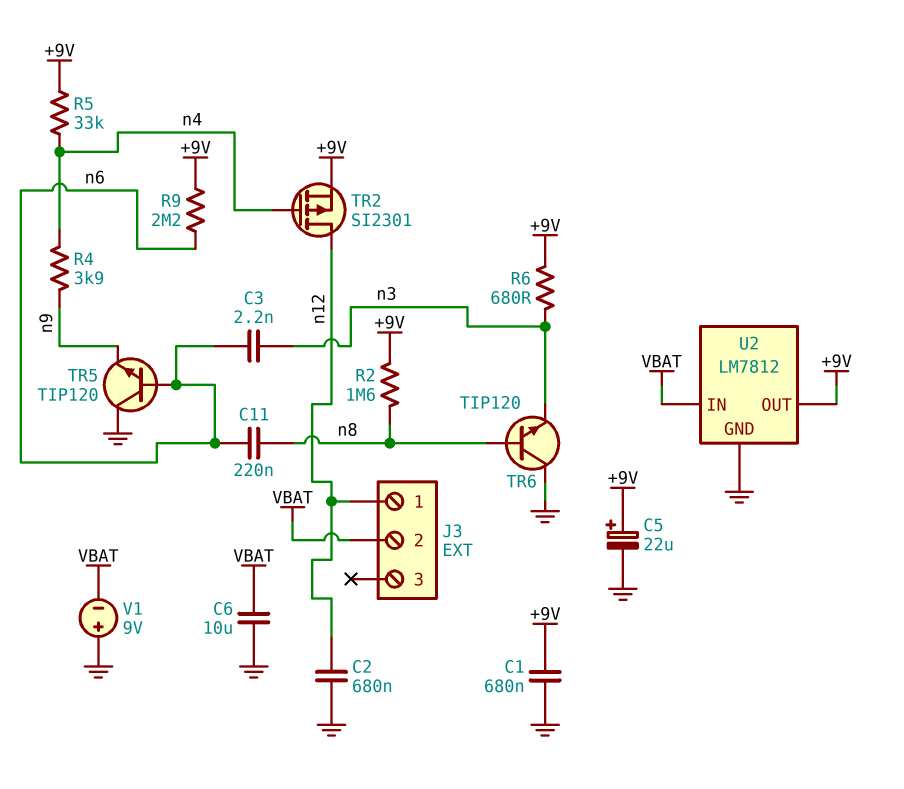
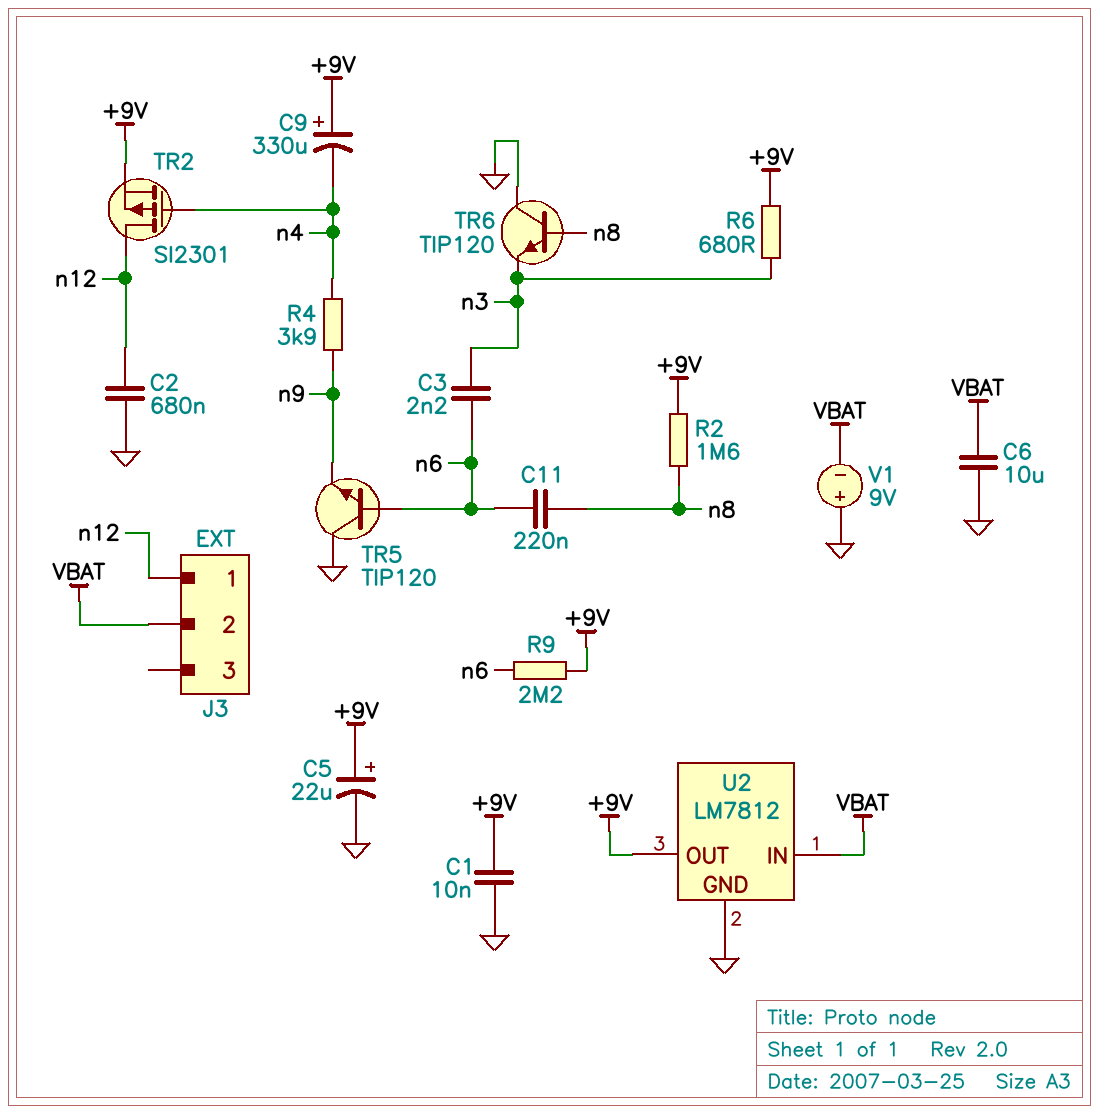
C1: 680nF (+9V, GND) -> 10nF (+9V, GND)
C9: none -> 330uF (plus +9V, minus n4)
R5: 33k (+9V, n4) -> none

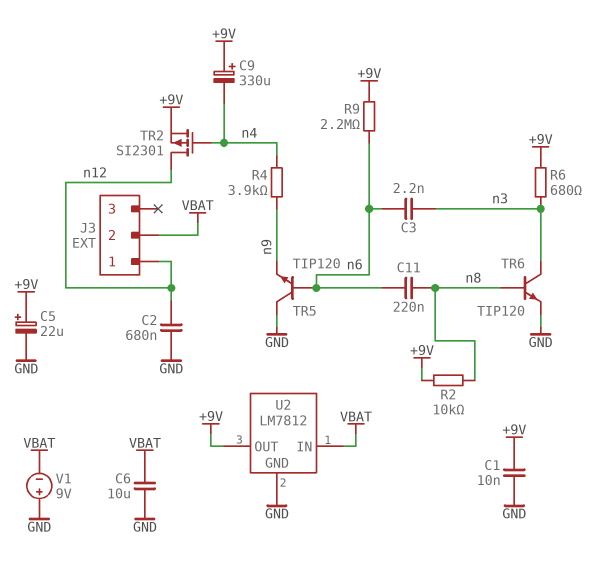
R2: 1.6M (+9V, n8) -> 10k (+9V, n8)
TR6: NPN TIP120 (B n8, C GND, E n3) -> NPN TIP120 (B n8, C n3, E GND)

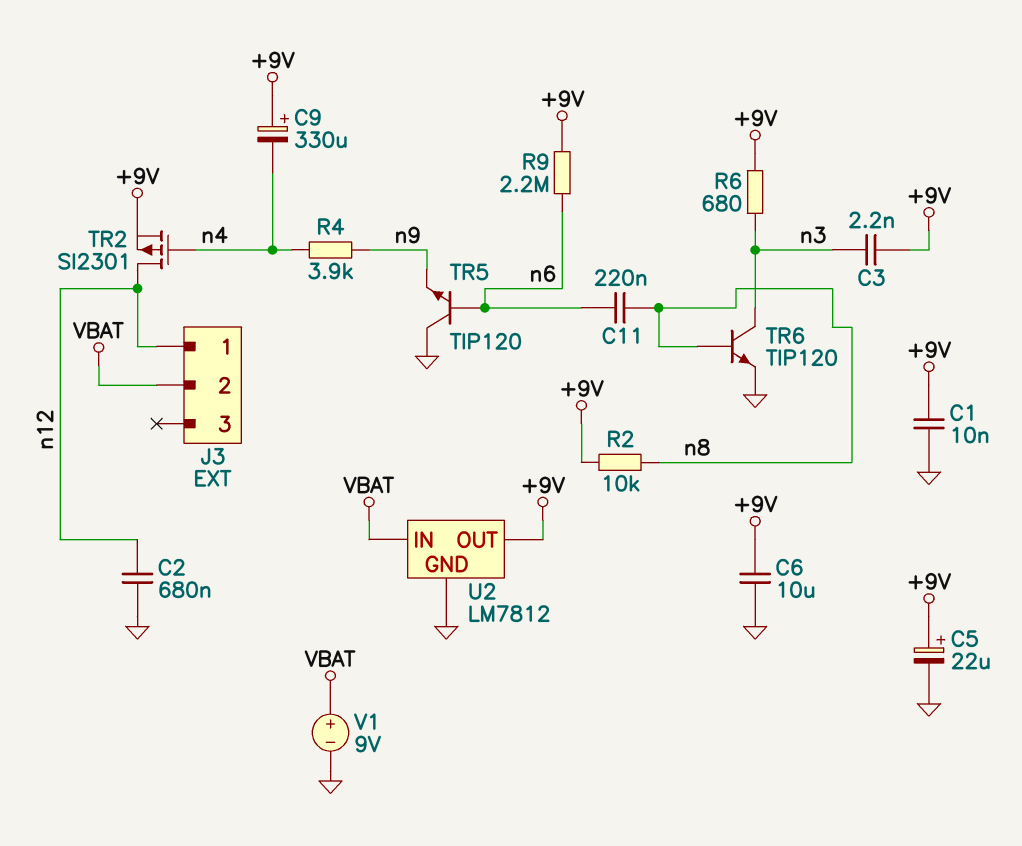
C3: 2.2nF (n3, n6) -> 2.2nF (+9V, n3)
C6: 10uF (GND, VBAT) -> 10uF (+9V, GND)
V1: 9V (plus GND, minus VBAT) -> 9V (plus VBAT, minus GND)

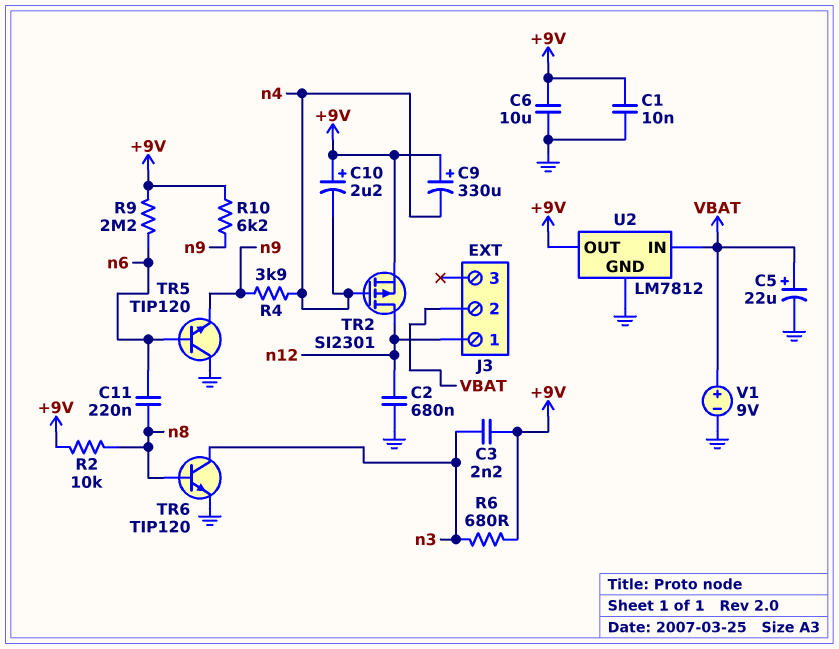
C5: 22uF (plus +9V, minus GND) -> 22uF (plus VBAT, minus GND)
C10: none -> 2.2uF (plus +9V, minus n4)
R10: none -> 6.2k (+9V, n9)

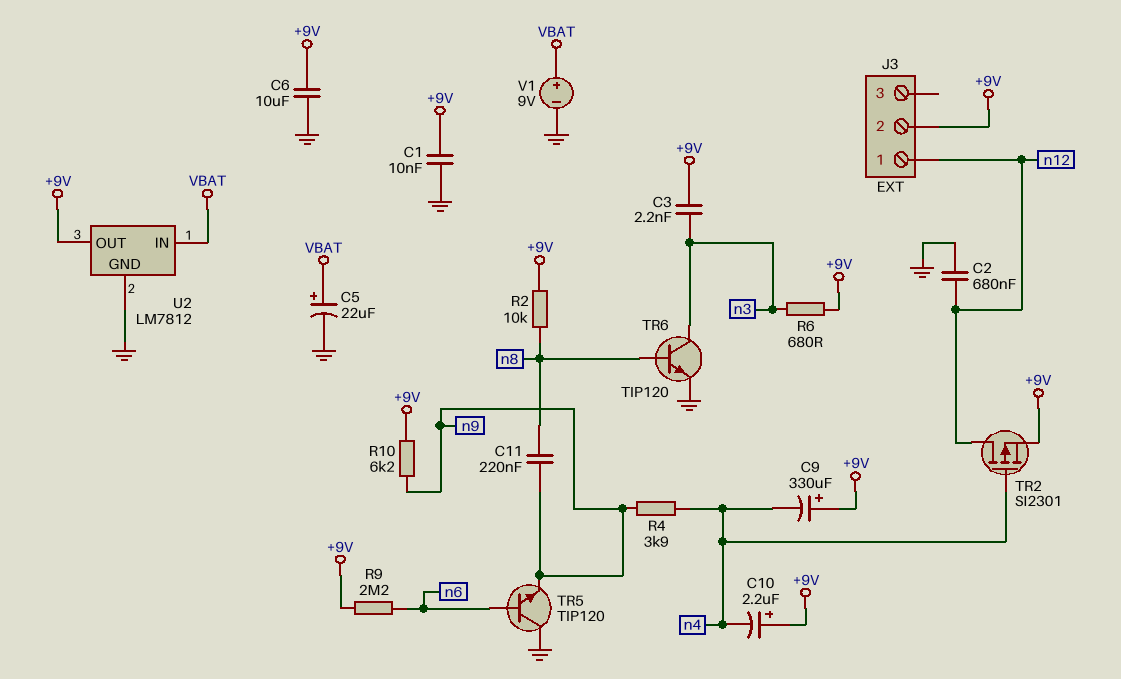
C11: 220nF (n6, n8) -> 220nF (n8, n9)
J3 pin 2: VBAT -> +9V

